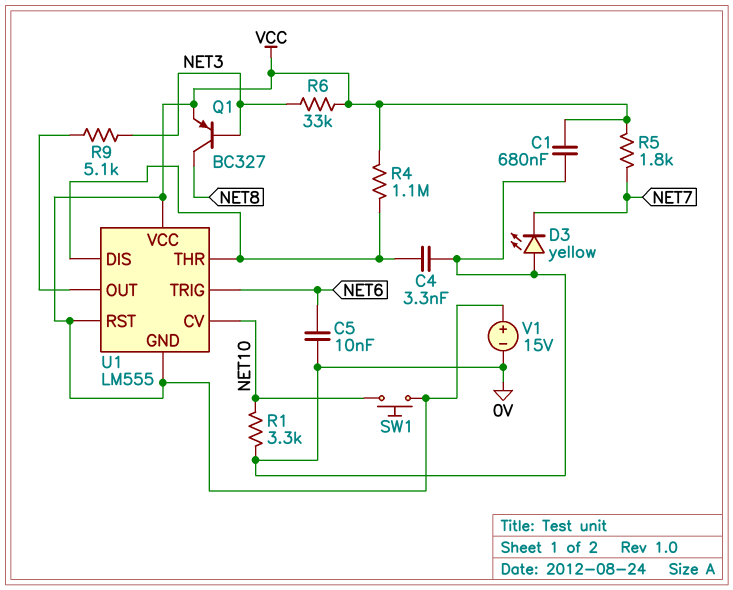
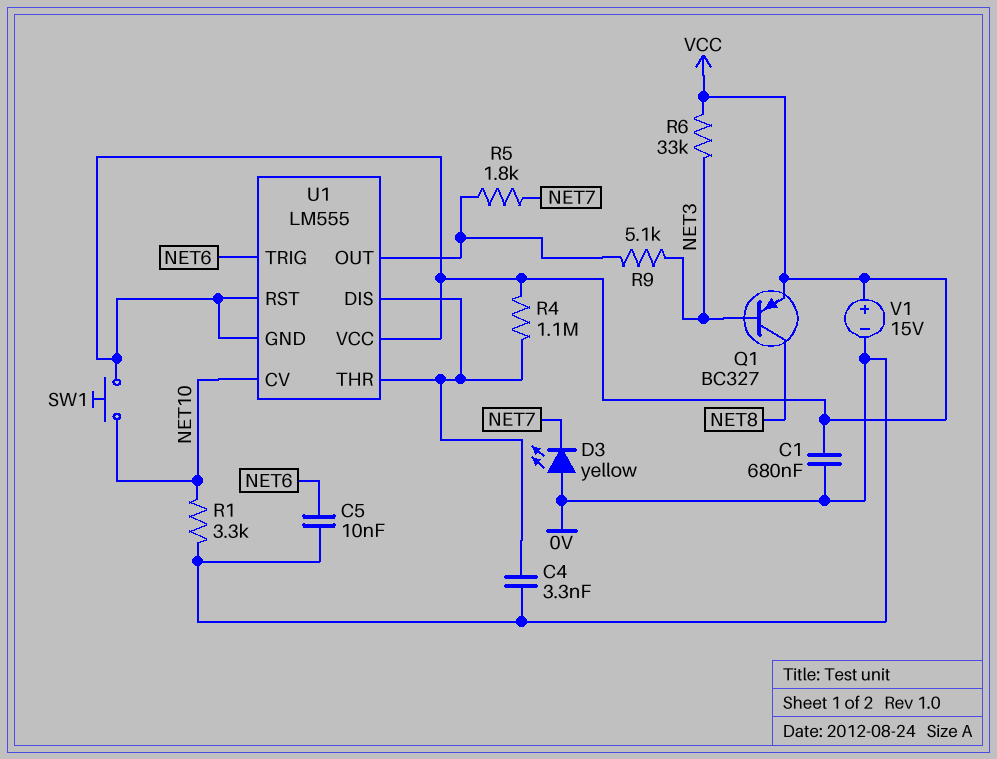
R5: 1.8k (NET7, VCC) -> 1.8k (NET7, U1/OUT)

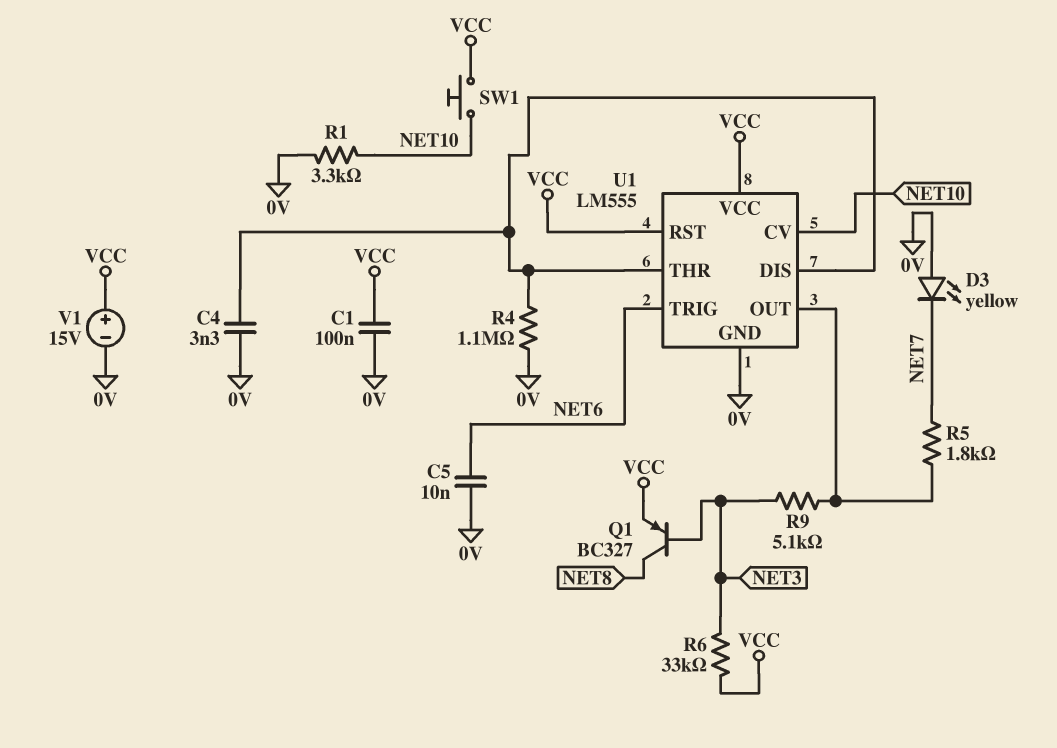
C1: 680nF (0V, VCC) -> 100nF (0V, VCC)
R4: 1.1M (U1/DIS, VCC) -> 1.1M (0V, U1/DIS)
U1 pin GND: VCC -> 0V

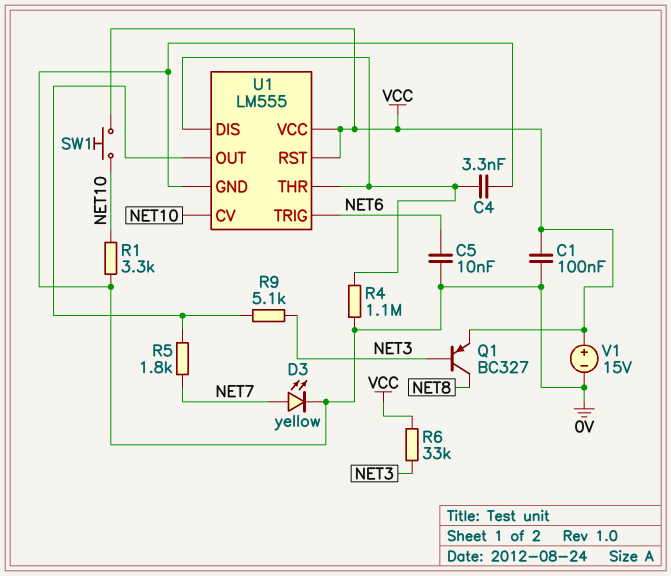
D3: LED yellow (A 0V, K NET7) -> LED yellow (A NET7, K 0V)

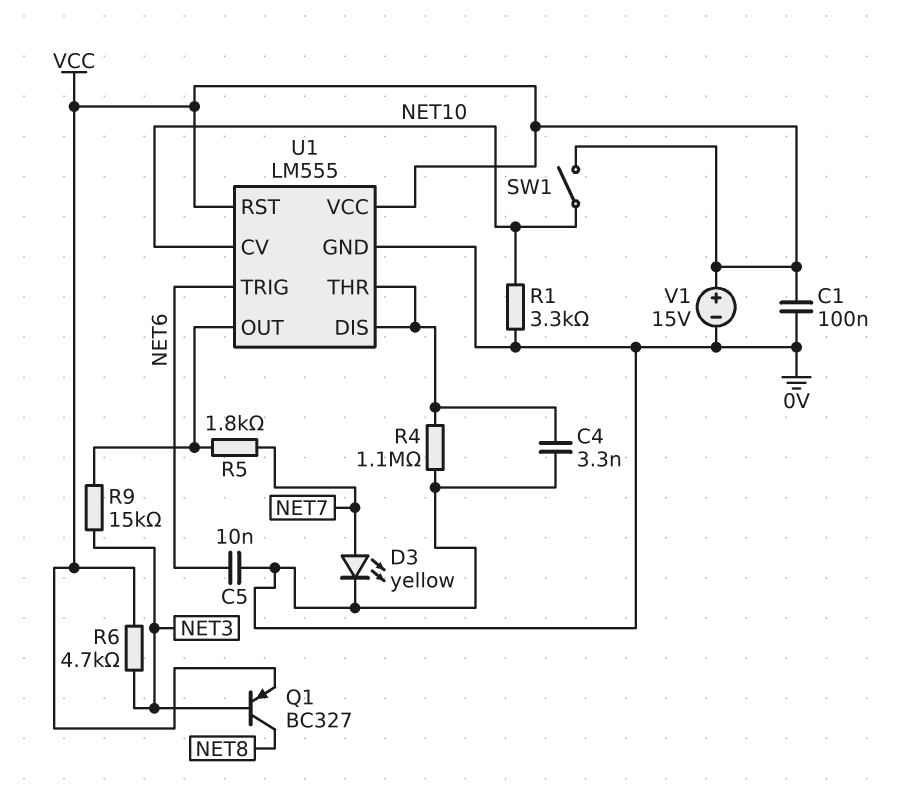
R6: 33k (NET3, VCC) -> 4.7k (NET3, VCC)
R9: 5.1k (NET3, U1/OUT) -> 15k (NET3, U1/OUT)
SW1: button (NET10, VCC) -> switch (NET10, VCC)

